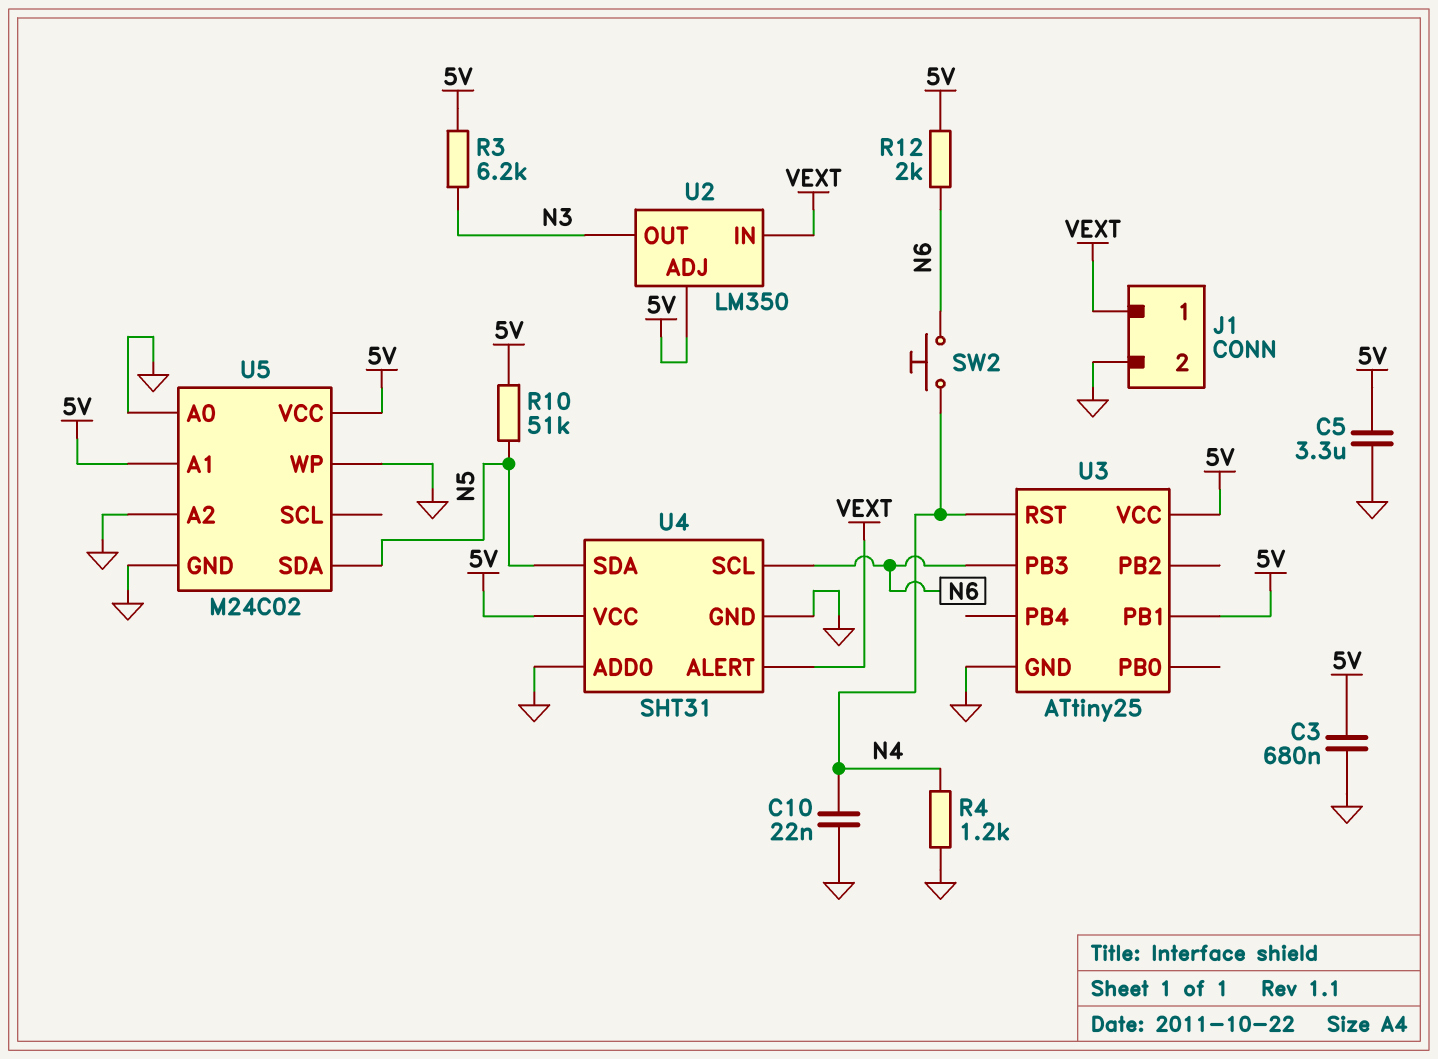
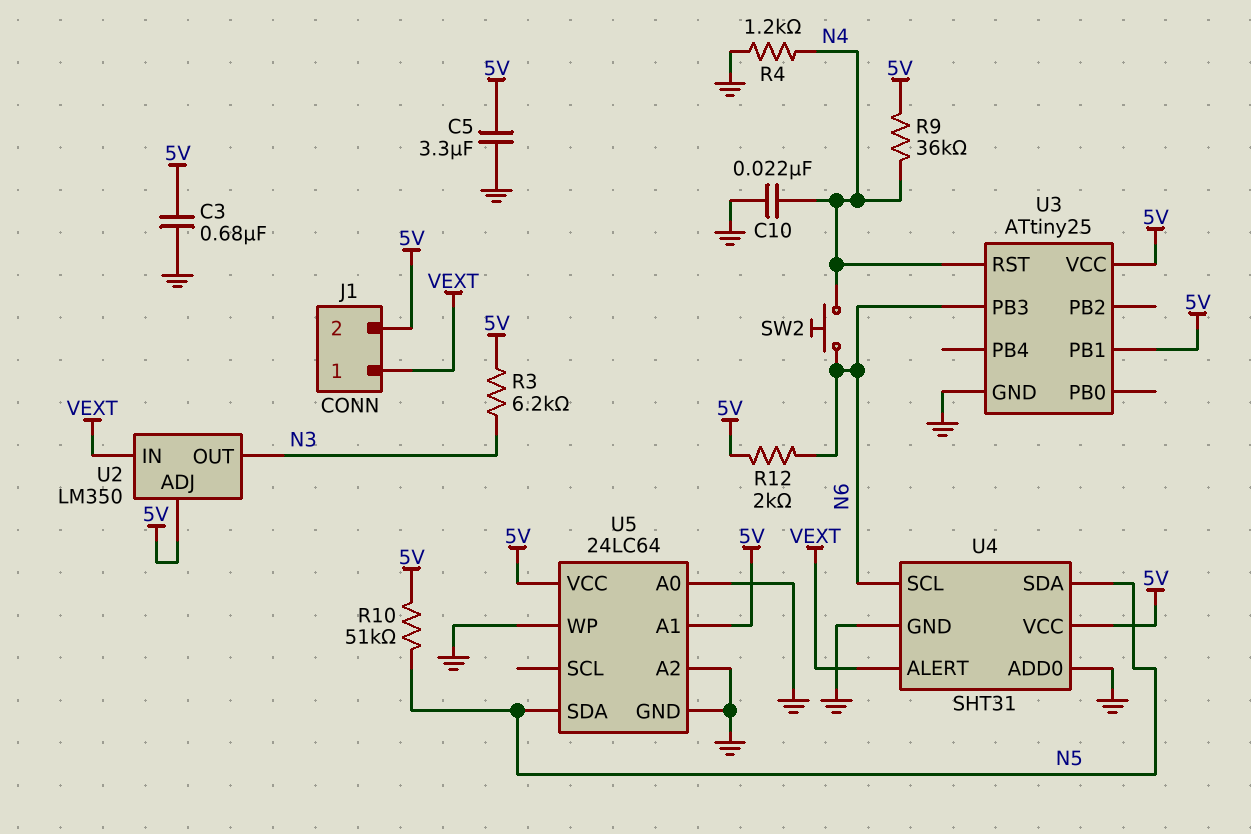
J1 pin 2: GND -> 5V
R9: none -> 36k (5V, N4)
U5: M24C02 -> 24LC64

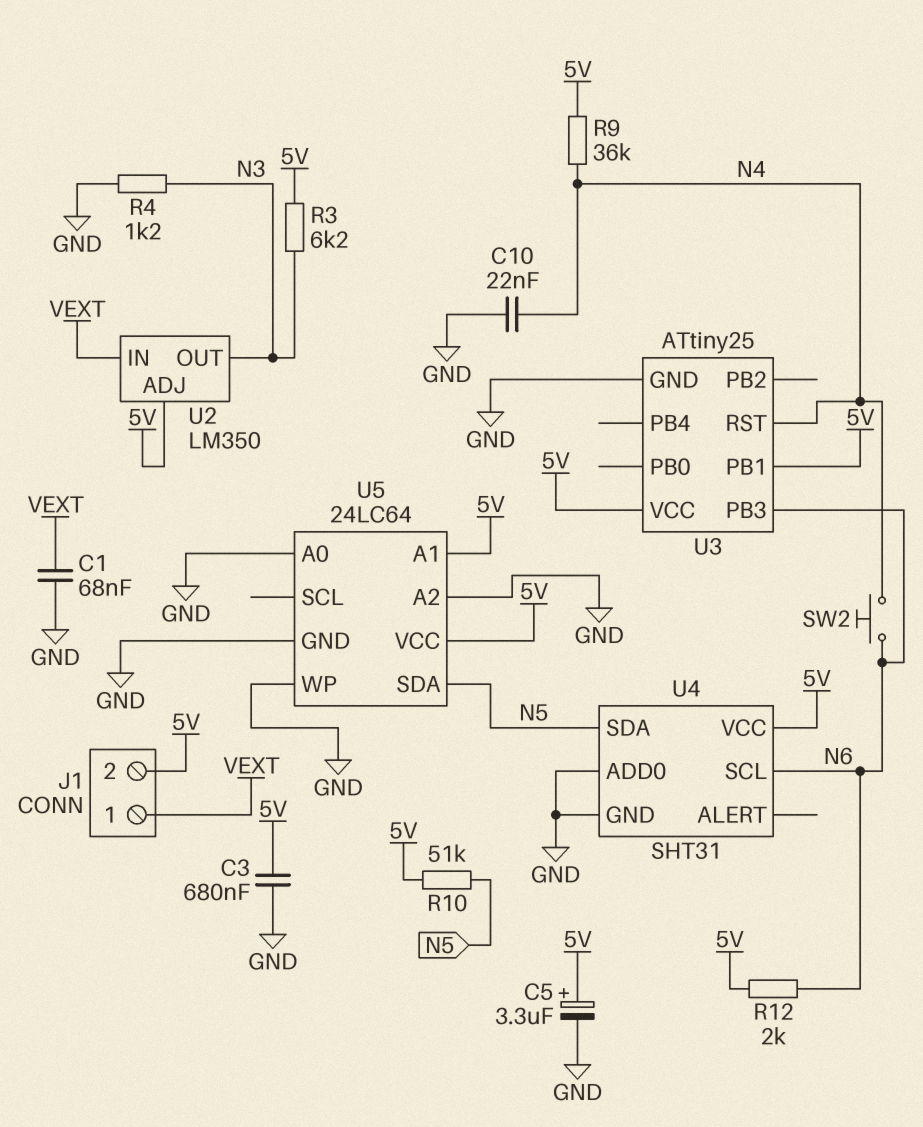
C1: none -> 68nF (GND, VEXT)
C5: 3.3uF (5V, GND) -> 3.3uF (plus 5V, minus GND)
R4: 1.2k (GND, N4) -> 1.2k (GND, N3)
U4 pin ALERT: VEXT -> none

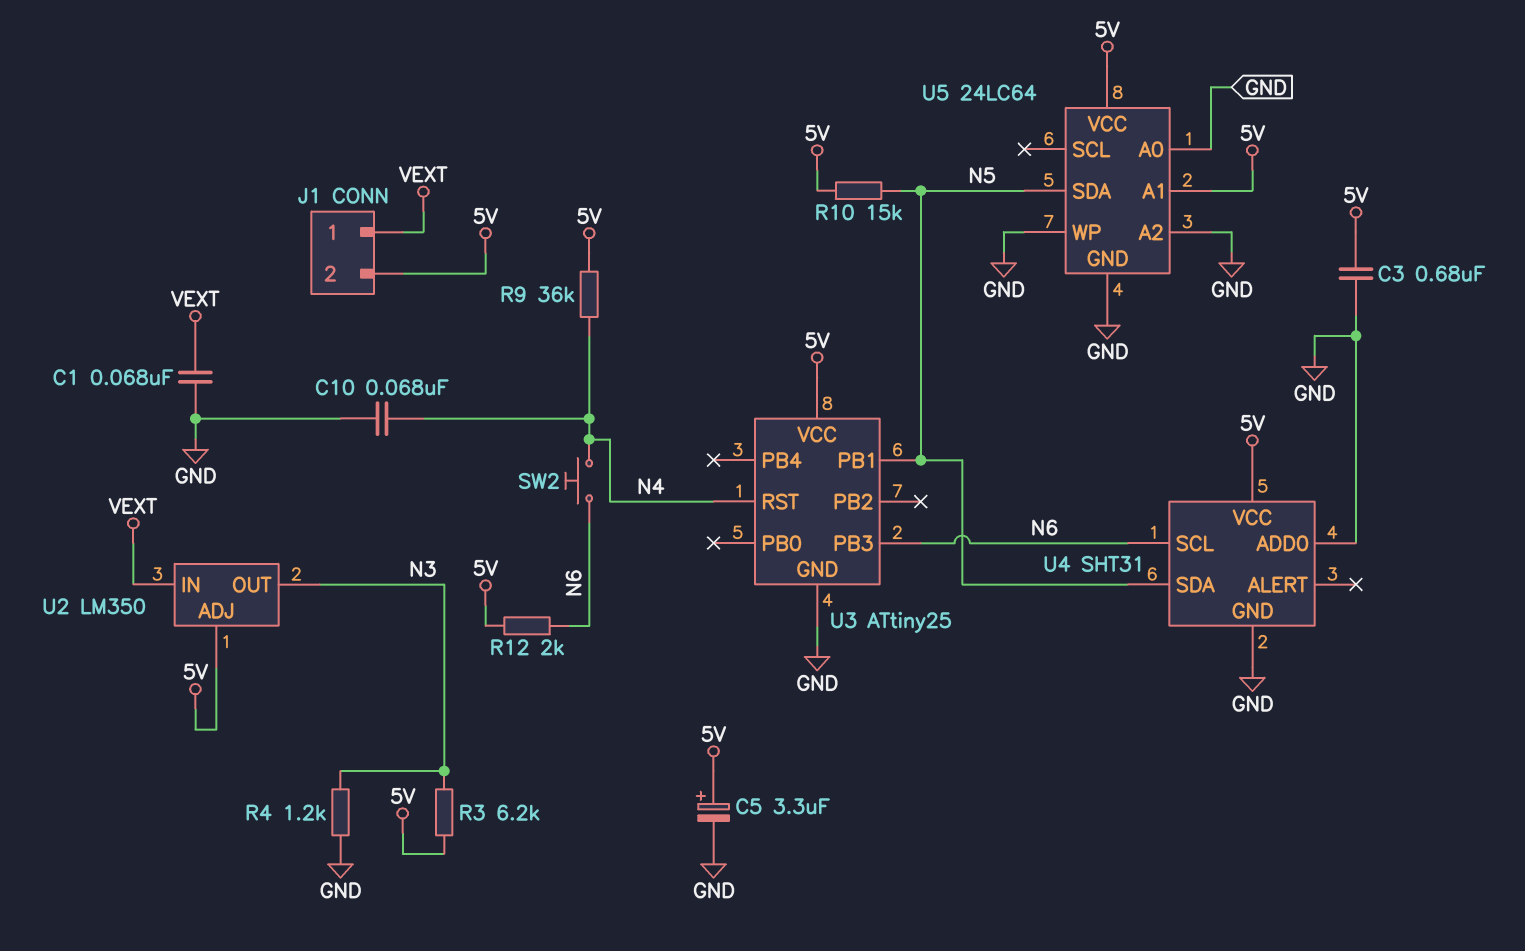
C10: 22nF (GND, N4) -> 68nF (GND, N4)
R10: 51k (5V, N5) -> 15k (5V, N5)
U3 pin PB1: 5V -> N5

